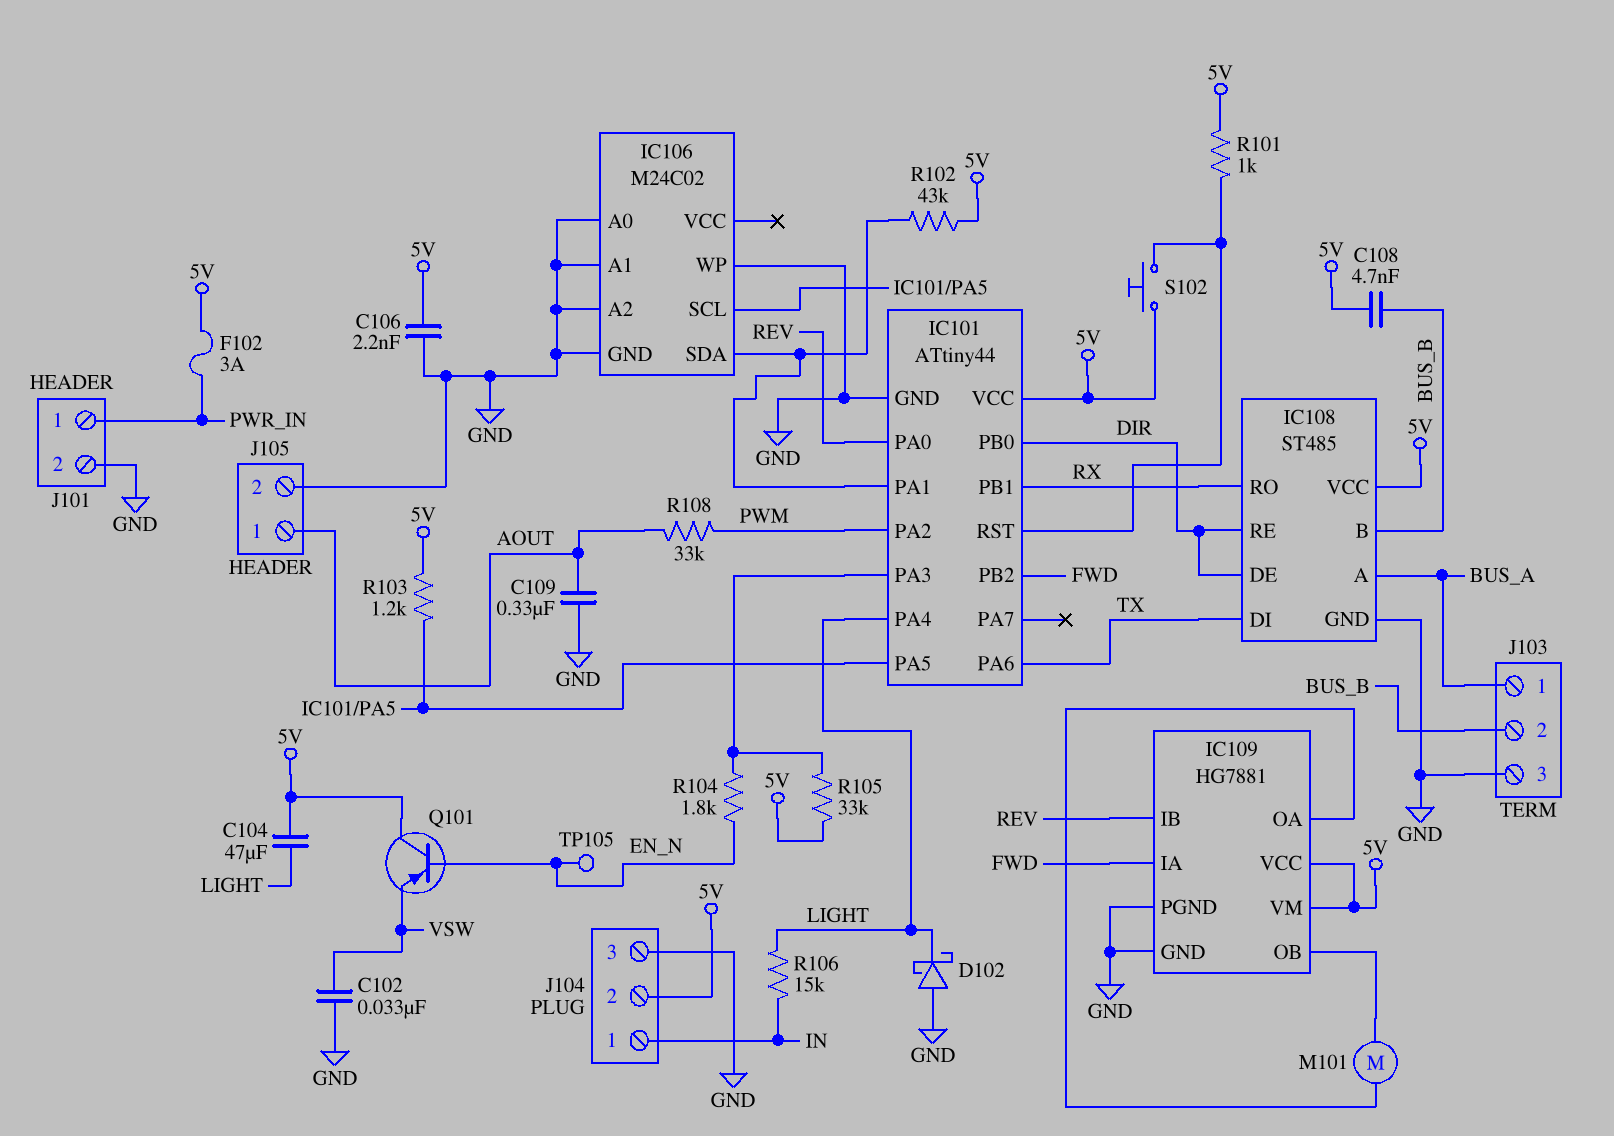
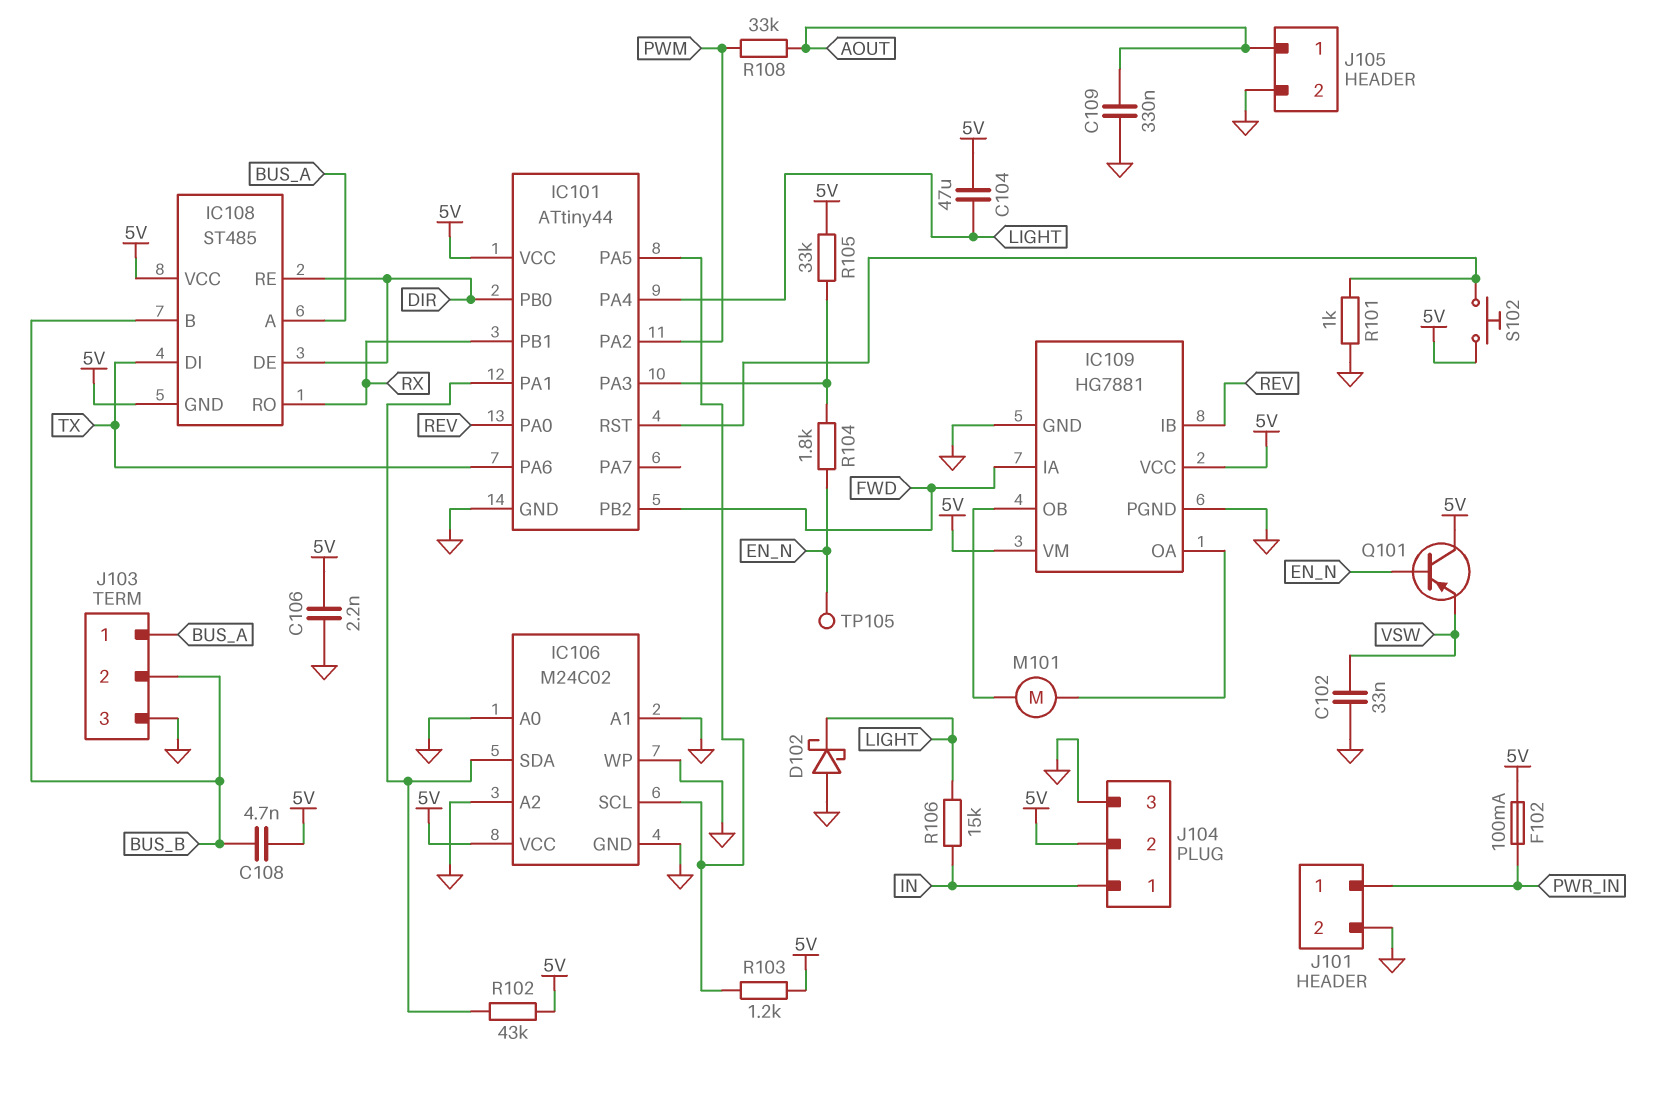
F102: 3A (5V, PWR_IN) -> 100mA (5V, PWR_IN)
IC106 pin VCC: none -> 5V
IC108 pin GND: GND -> 5V
R101: 1k (5V, IC101/RST) -> 1k (GND, IC101/RST)

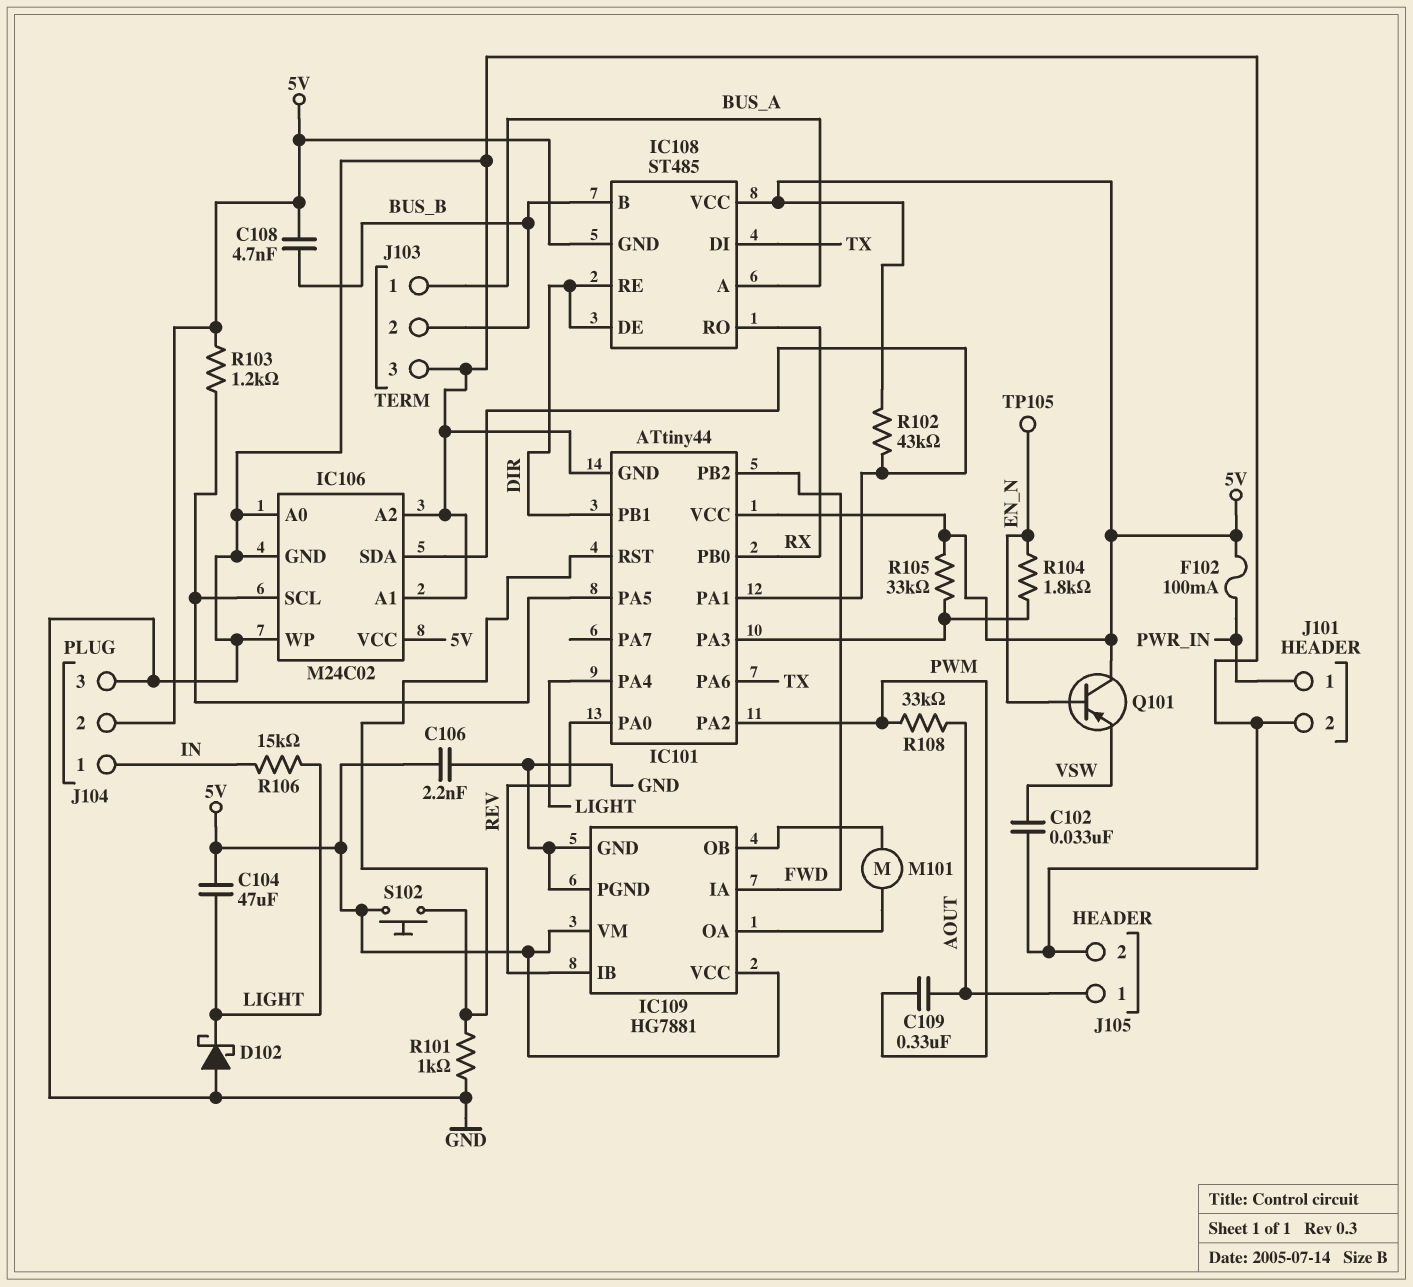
C109: 330nF (AOUT, GND) -> 330nF (AOUT, PWM)
IC101 pin PB0: DIR -> RX
IC101 pin PB1: RX -> DIR

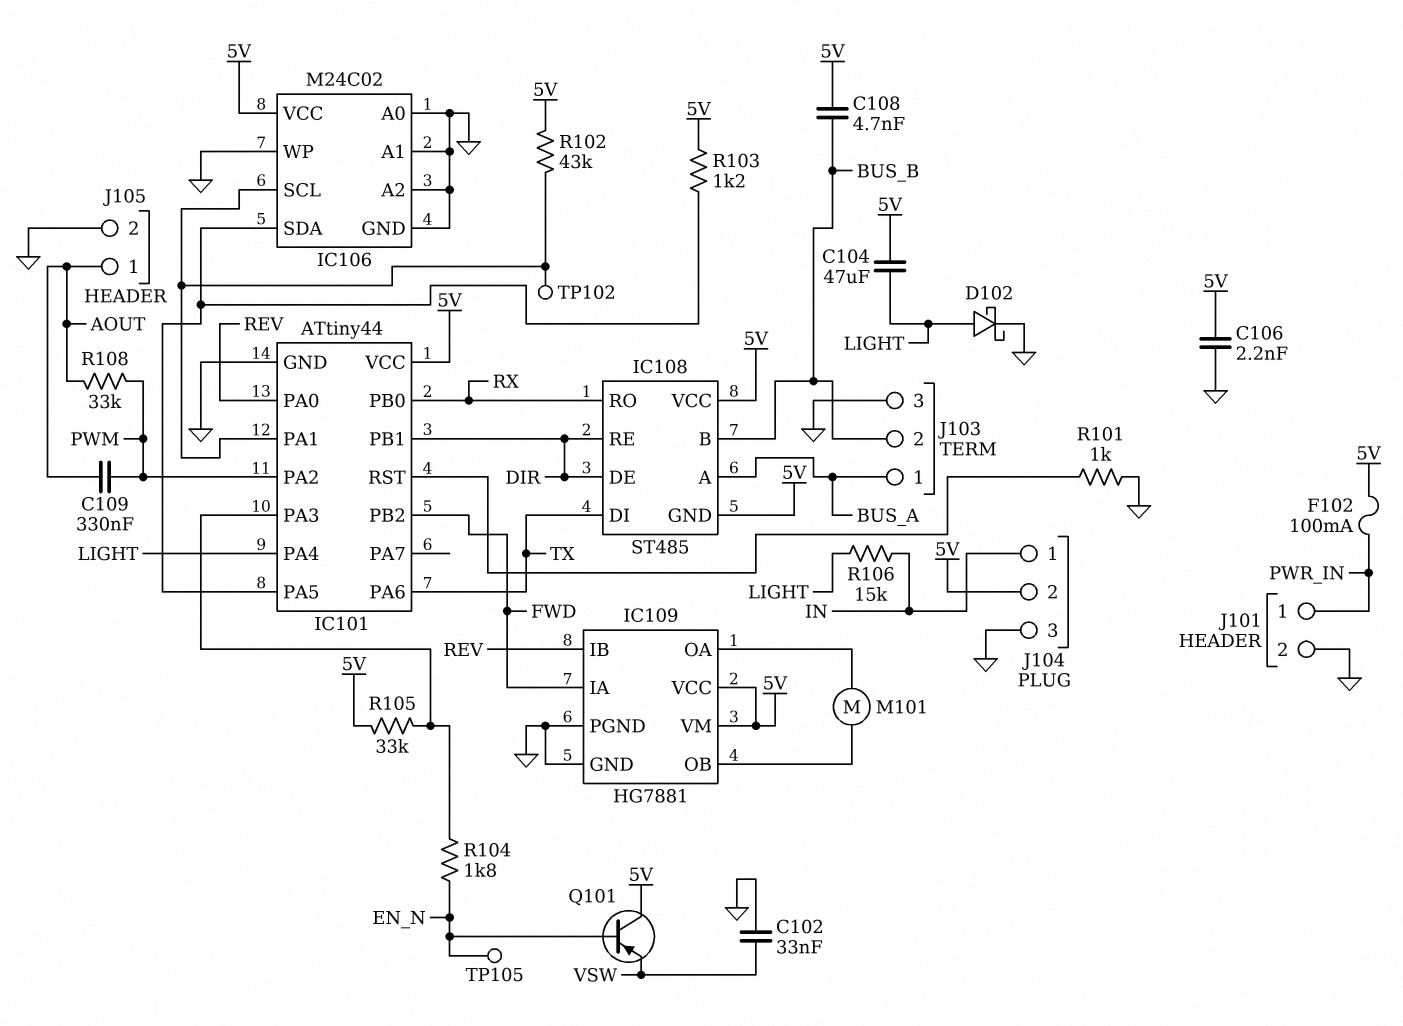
D102: schottky (A GND, K LIGHT) -> schottky (A LIGHT, K GND)
IC106 pin SCL: IC101/PA5 -> IC101/PA1
IC106 pin SDA: IC101/PA1 -> IC101/PA5
S102: button (5V, IC101/RST) -> none
TP102: none -> test point (IC101/PA1)

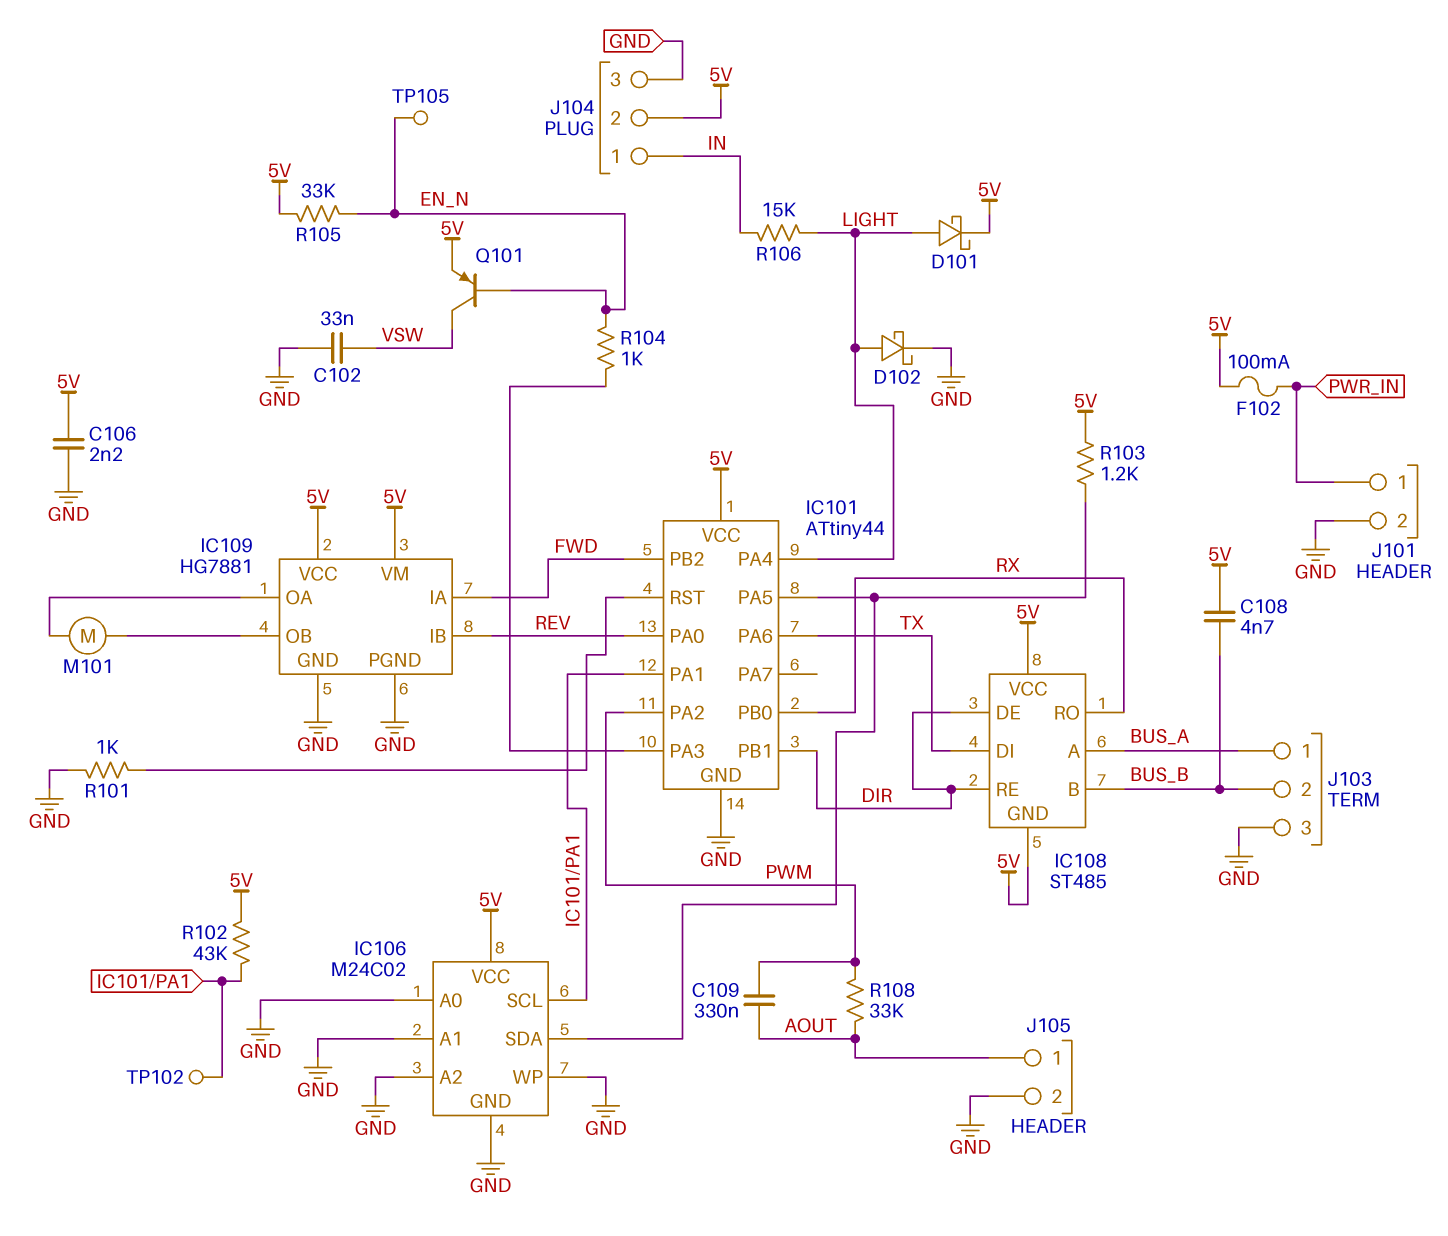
C104: 47uF (5V, LIGHT) -> none
D101: none -> schottky (A LIGHT, K 5V)
Q101: PNP (B EN_N, C 5V, E VSW) -> PNP (B EN_N, C VSW, E 5V)
R104: 1.8k (EN_N, IC101/PA3) -> 1k (EN_N, IC101/PA3)
R105: 33k (5V, IC101/PA3) -> 33k (5V, EN_N)

